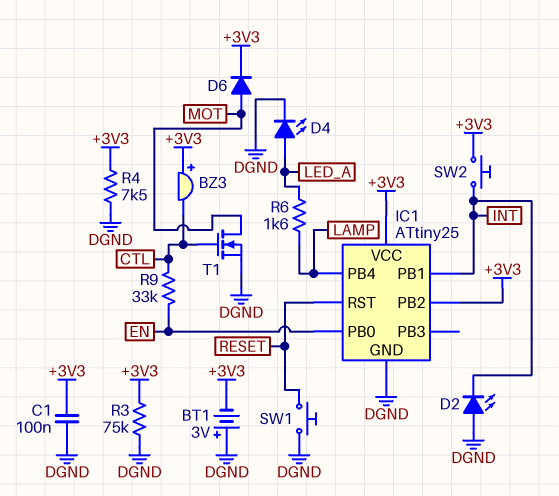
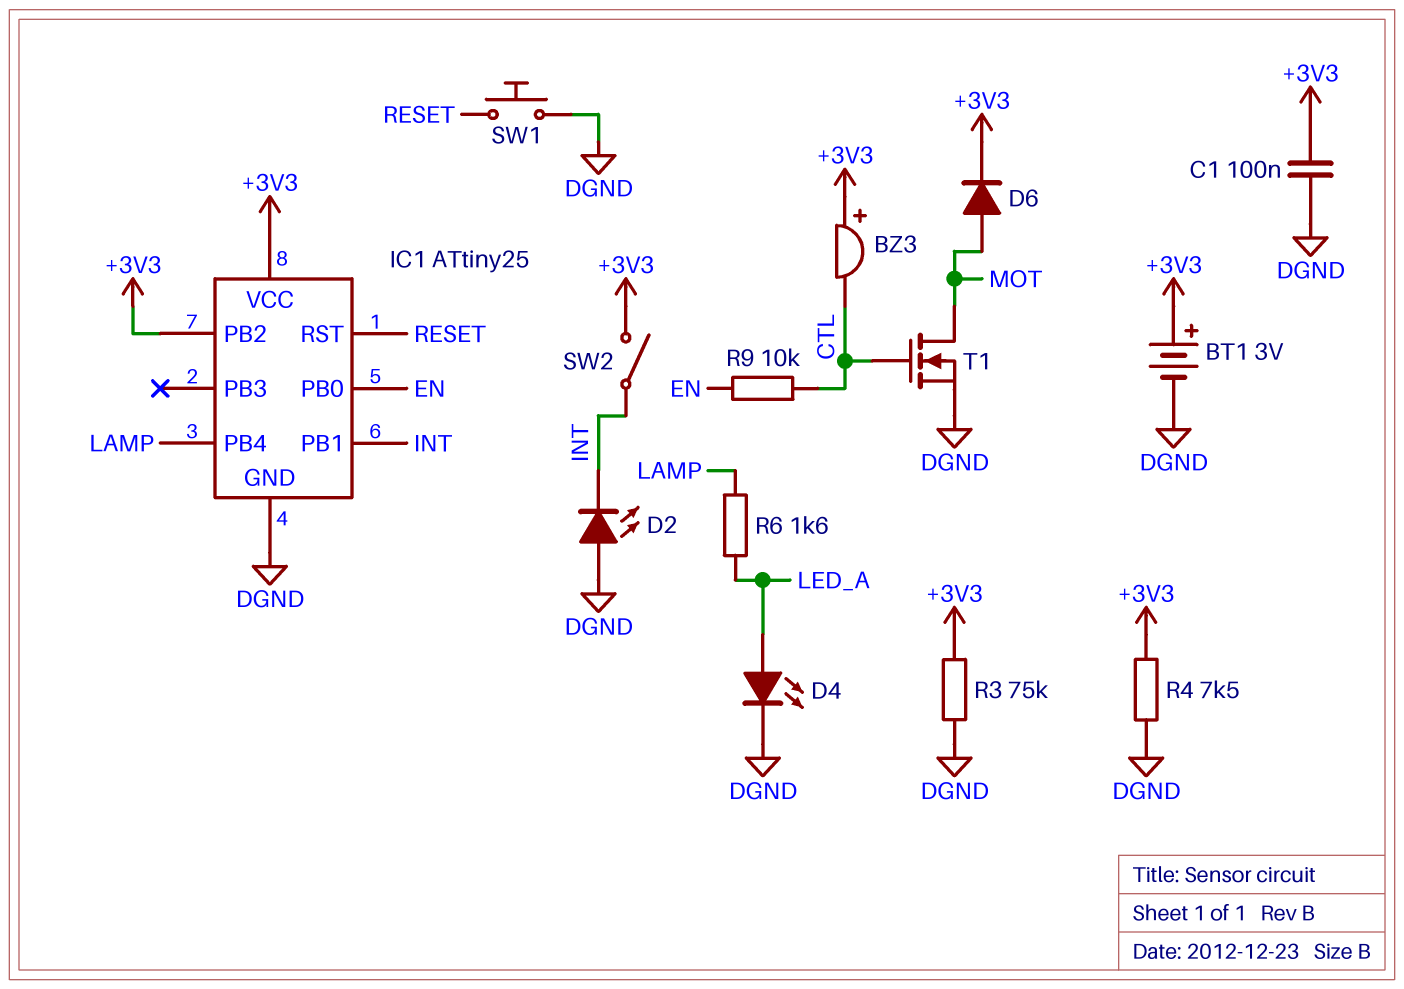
BT1: 3V (plus DGND, minus +3V3) -> 3V (plus +3V3, minus DGND)
R9: 33k (CTL, EN) -> 10k (CTL, EN)
SW2: button (+3V3, INT) -> switch (+3V3, INT)

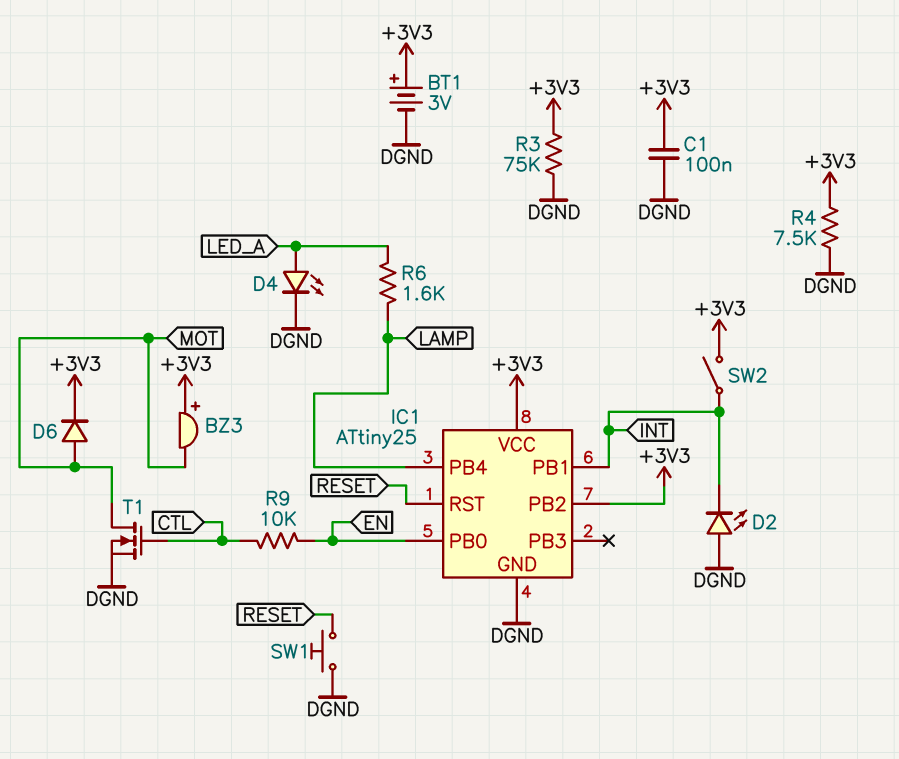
BZ3: buzzer (plus +3V3, minus CTL) -> buzzer (plus +3V3, minus MOT)

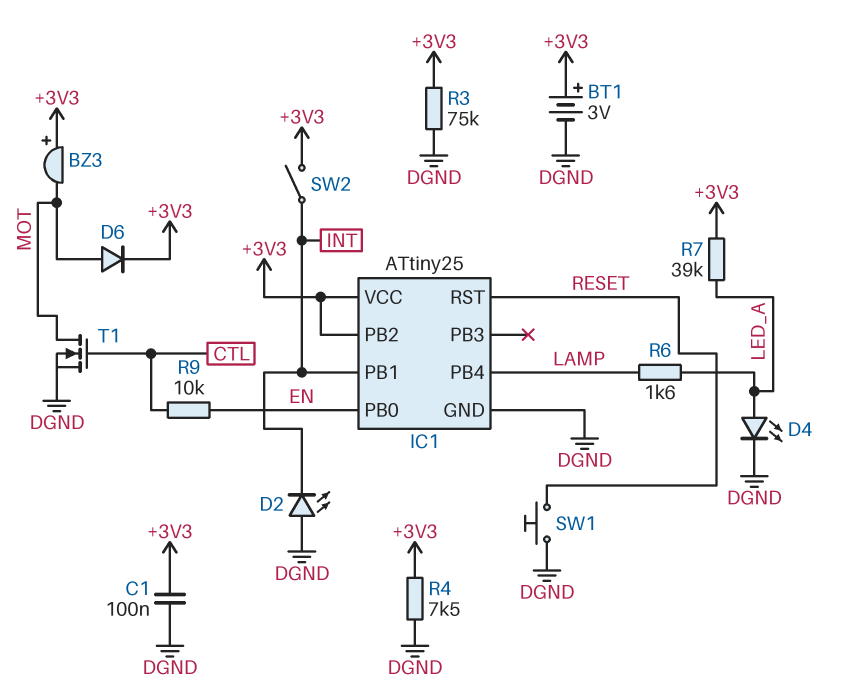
R7: none -> 39k (+3V3, LED_A)

